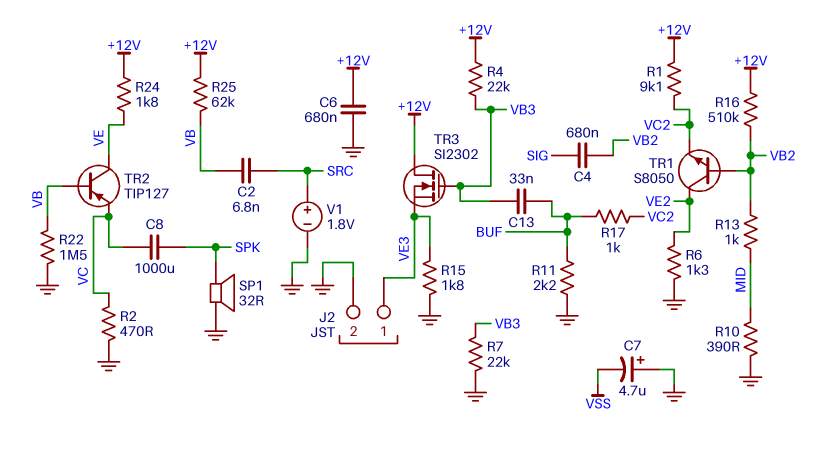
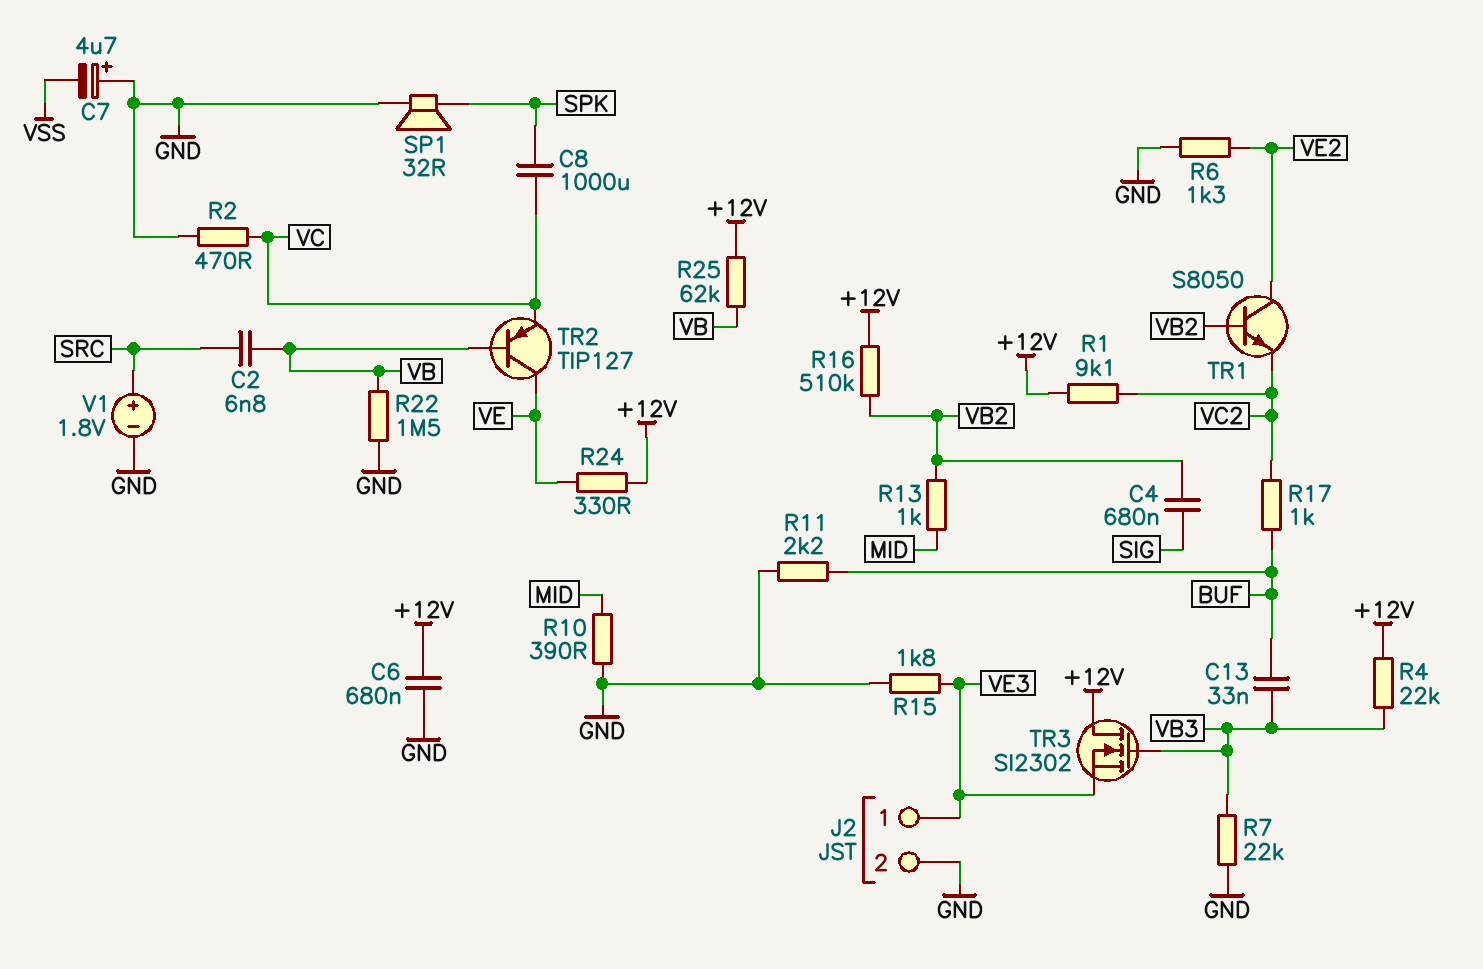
R24: 1.8k (+12V, VE) -> 330 (+12V, VE)

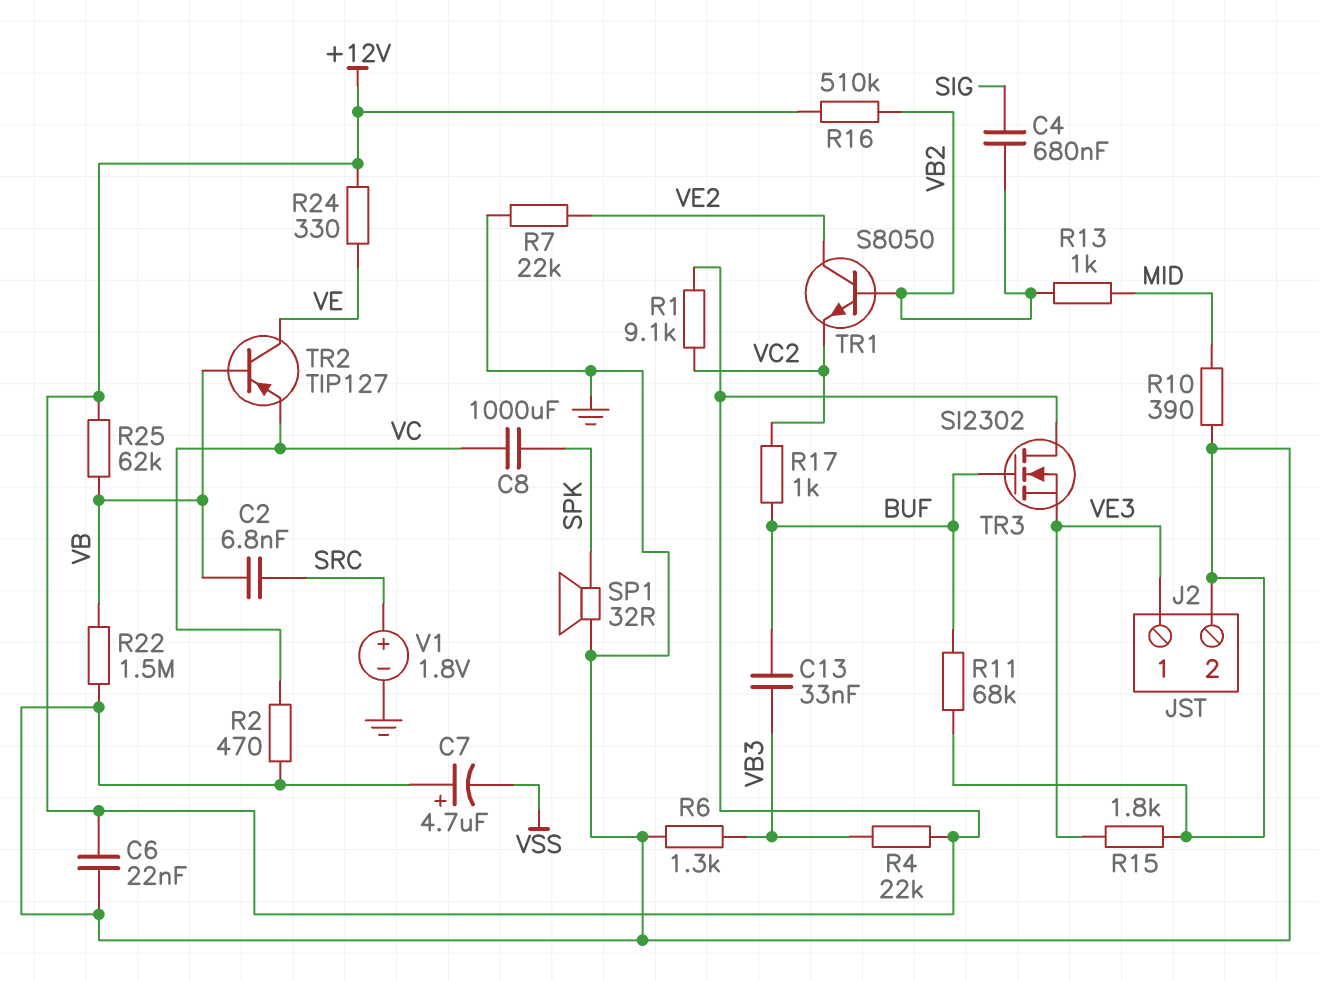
C6: 680nF (+12V, GND) -> 22nF (+12V, GND)
R6: 1.3k (GND, VE2) -> 1.3k (GND, VB3)
R7: 22k (GND, VB3) -> 22k (GND, VE2)
R11: 2.2k (BUF, GND) -> 68k (BUF, GND)
TR3: NMOS SI2302 (G VB3, D +12V, S VE3) -> NMOS SI2302 (G BUF, D +12V, S VE3)

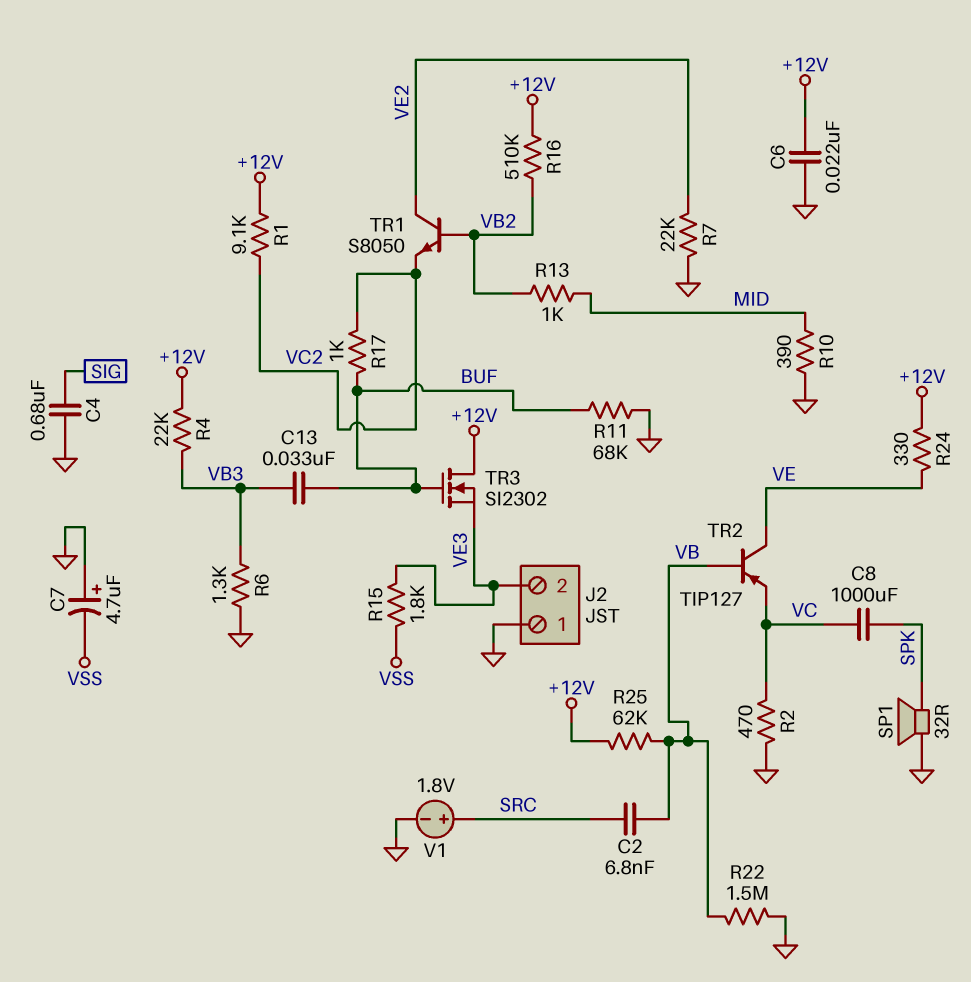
C4: 680nF (SIG, VB2) -> 680nF (GND, SIG)
J2 pin 1: VE3 -> GND
J2 pin 2: GND -> VE3
R15: 1.8k (GND, VE3) -> 1.8k (VE3, VSS)

